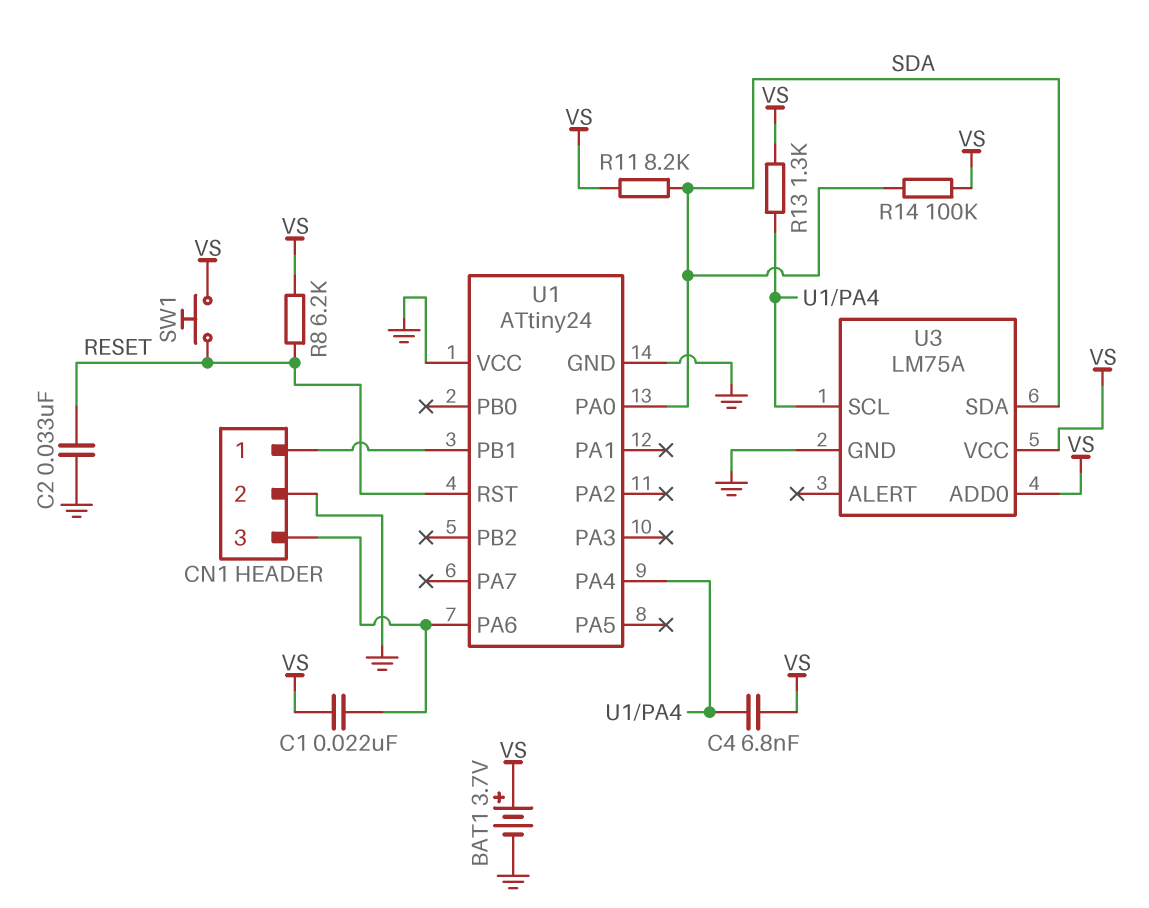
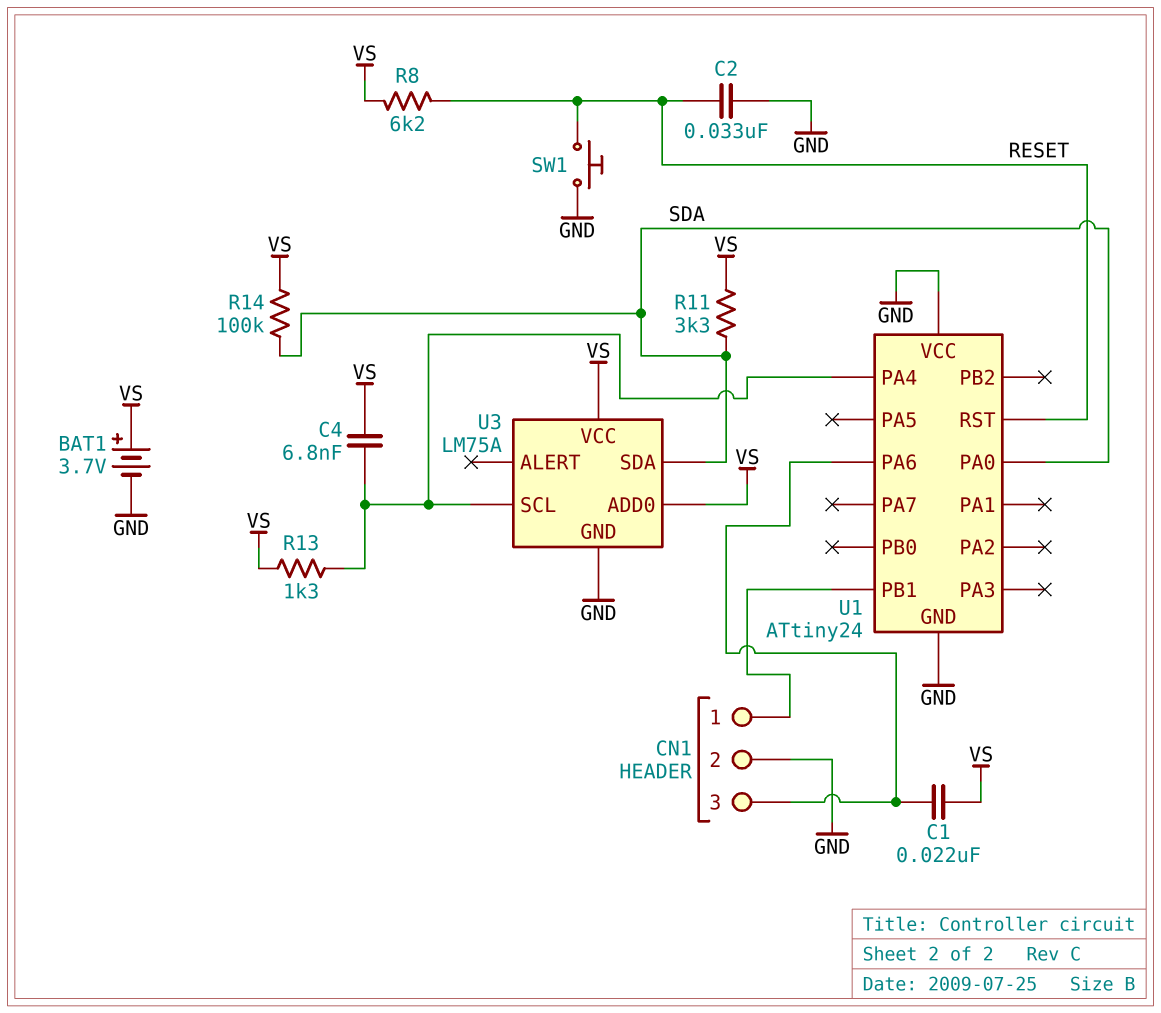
R11: 8.2k (SDA, VS) -> 3.3k (SDA, VS)
SW1: button (RESET, VS) -> button (GND, RESET)

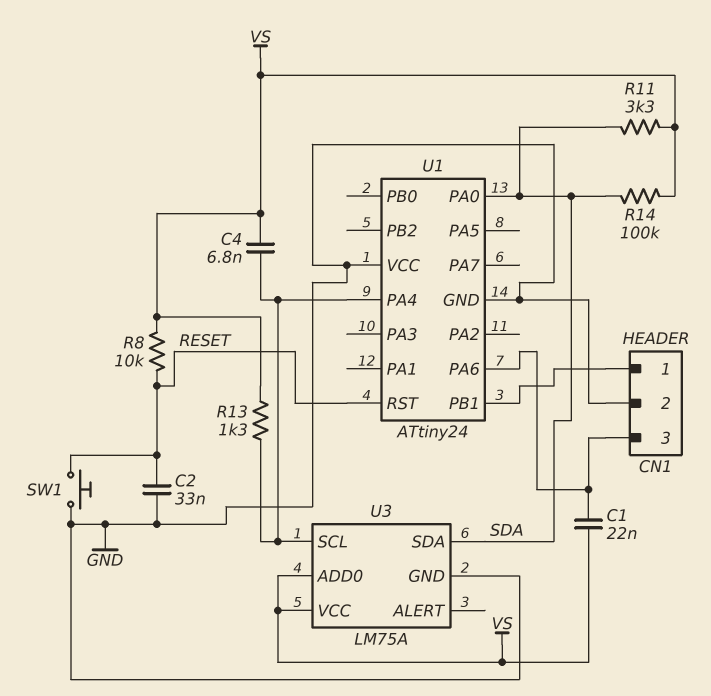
BAT1: 3.7V (plus VS, minus GND) -> none
R8: 6.2k (RESET, VS) -> 10k (RESET, VS)

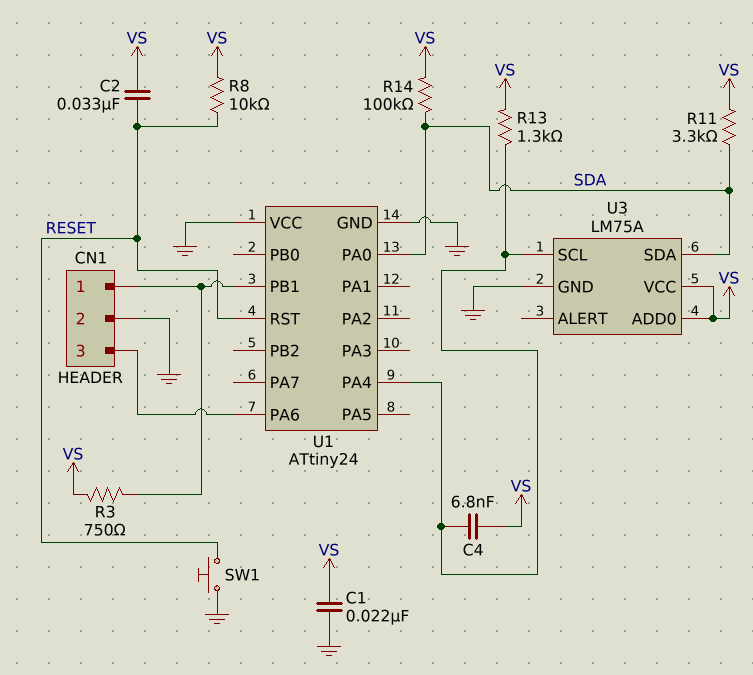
C1: 22nF (CN1/3, VS) -> 22nF (GND, VS)
C2: 33nF (GND, RESET) -> 33nF (RESET, VS)
R3: none -> 750 (CN1/1, VS)

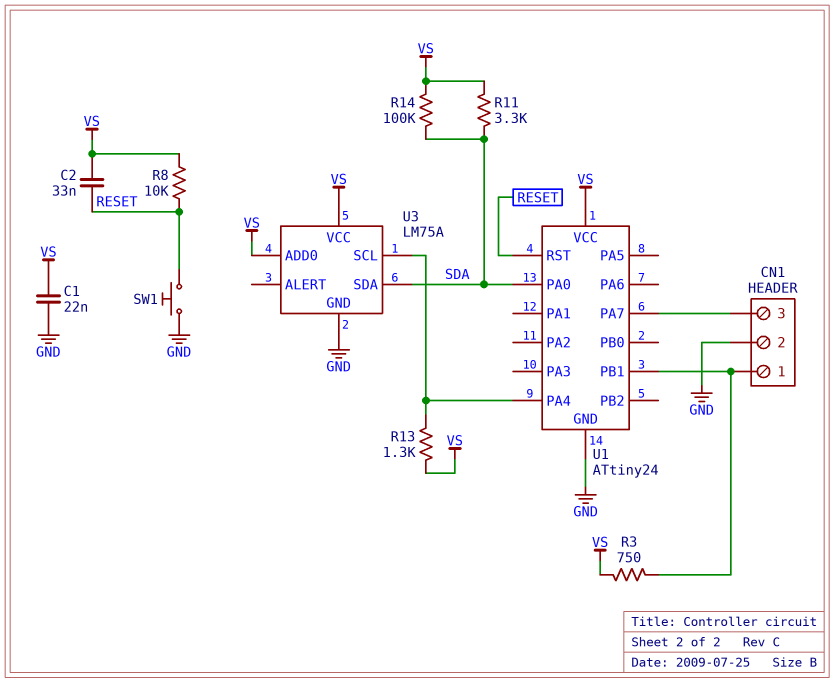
C4: 6.8nF (U1/PA4, VS) -> none
U1 pin PA6: CN1/3 -> none
U1 pin PA7: none -> CN1/3
U1 pin VCC: GND -> VS

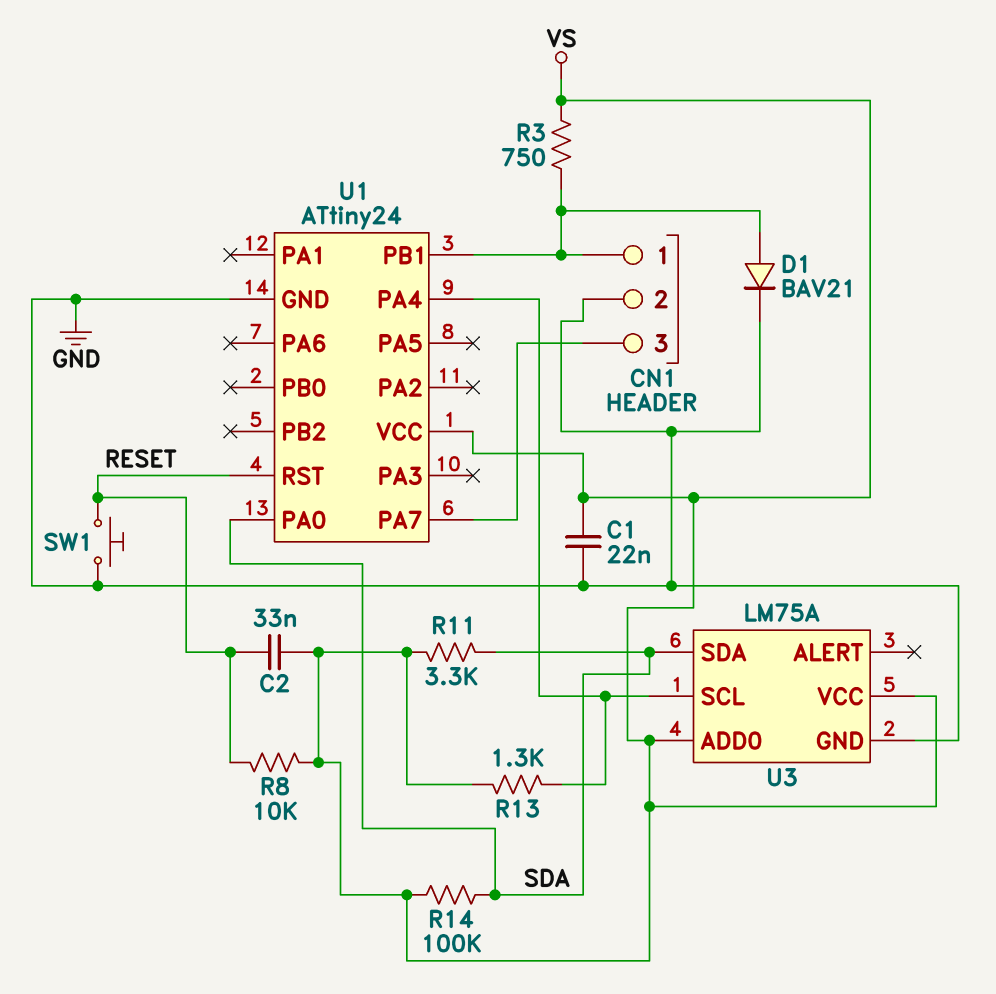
D1: none -> diode BAV21 (A CN1/1, K GND)

